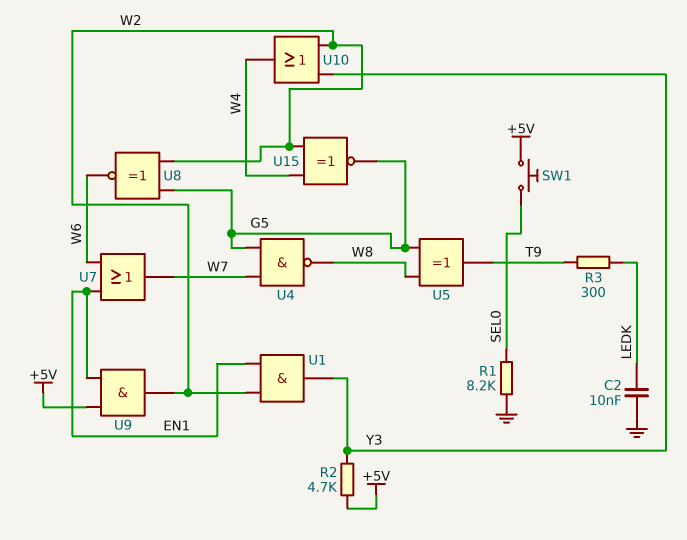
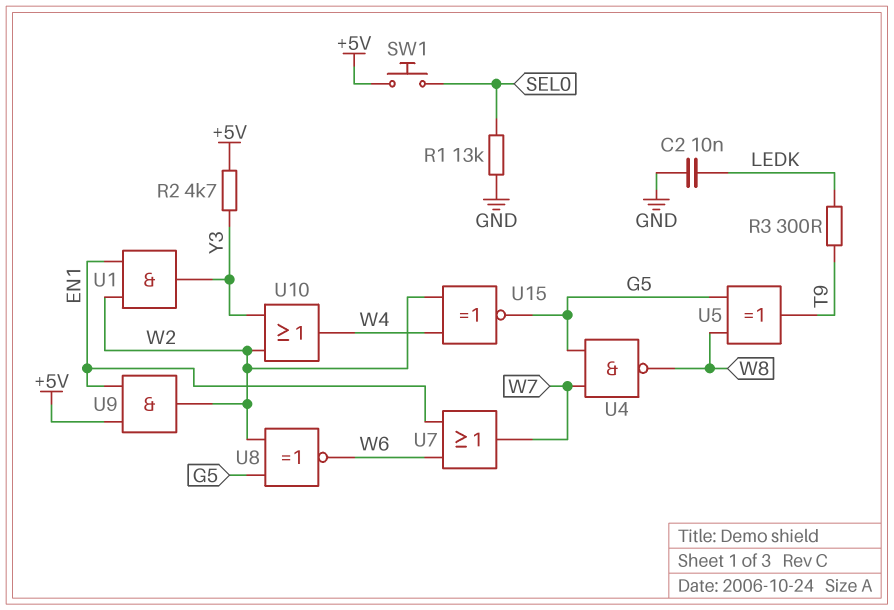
R1: 8.2k (GND, SEL0) -> 13k (GND, SEL0)

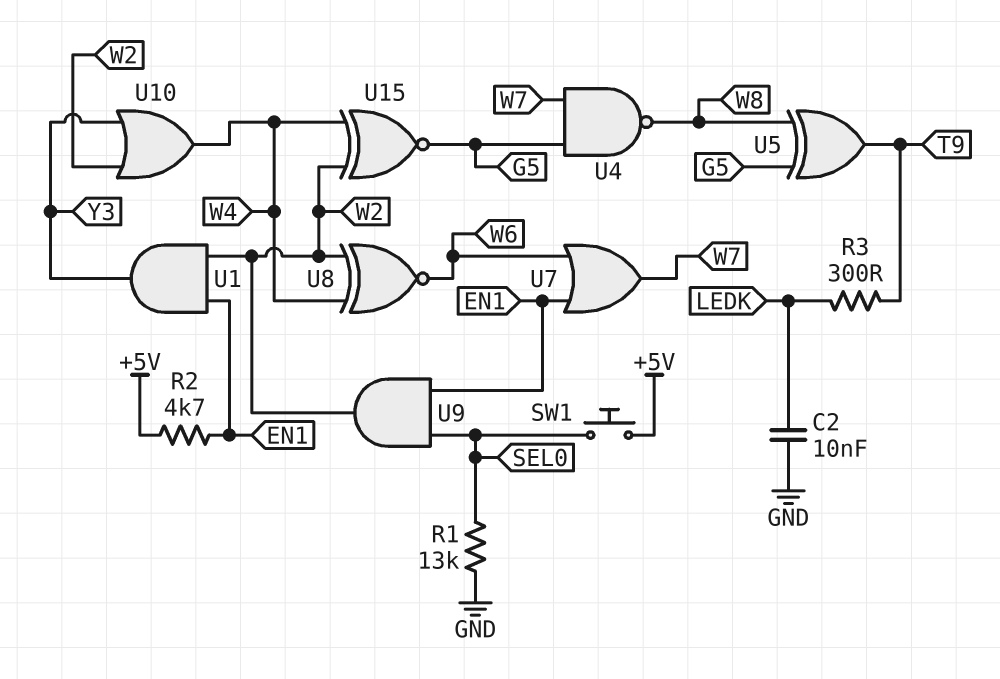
R2: 4.7k (+5V, Y3) -> 4.7k (+5V, EN1)
U8: XNOR (in G5, in W2, out W6) -> XNOR (in W2, in W4, out W6)
U9: AND (in +5V, in EN1, out W2) -> AND (in EN1, in SEL0, out W2)

